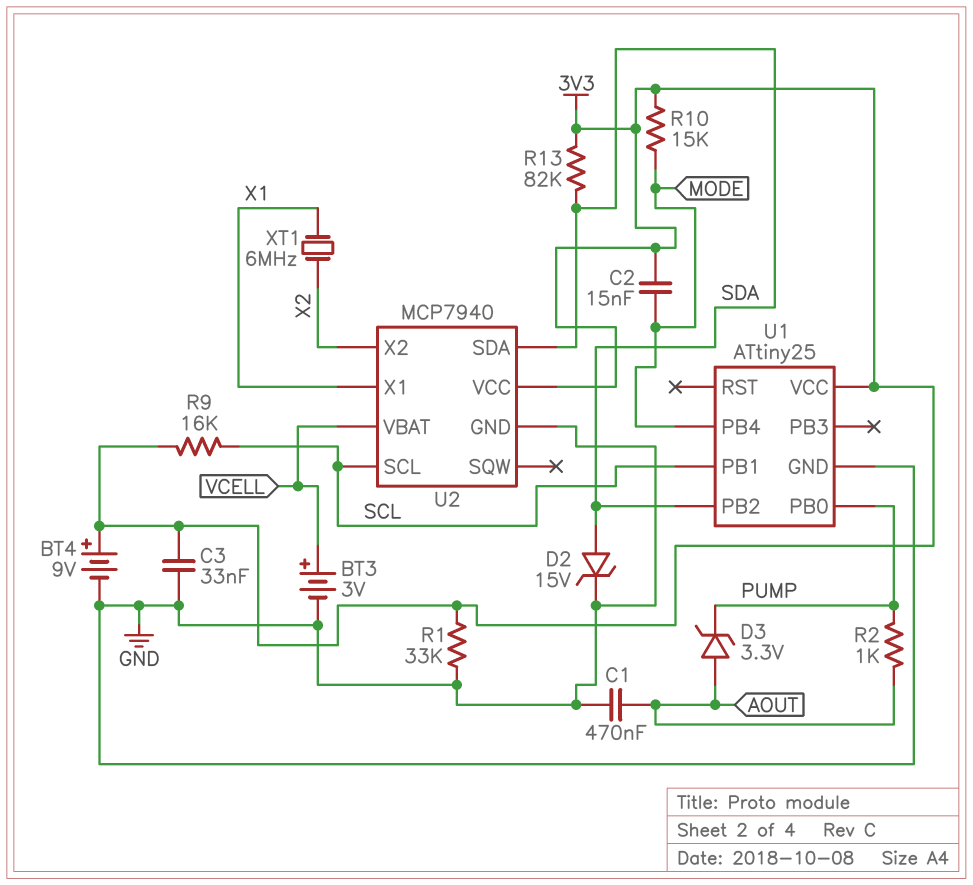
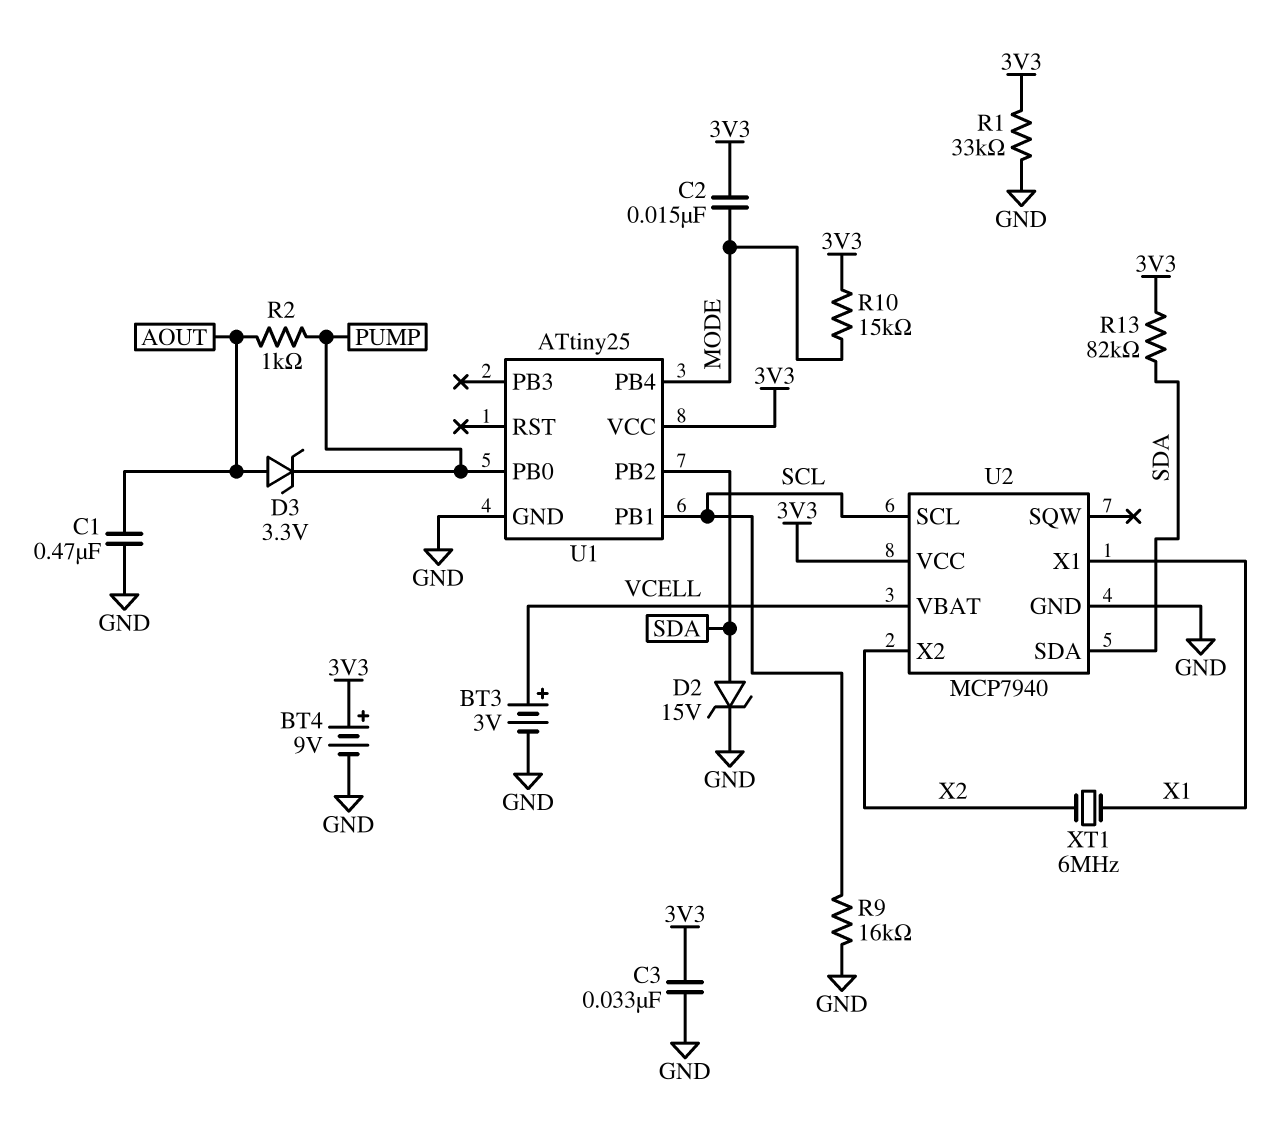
R9: 16k (3V3, SCL) -> 16k (GND, SCL)

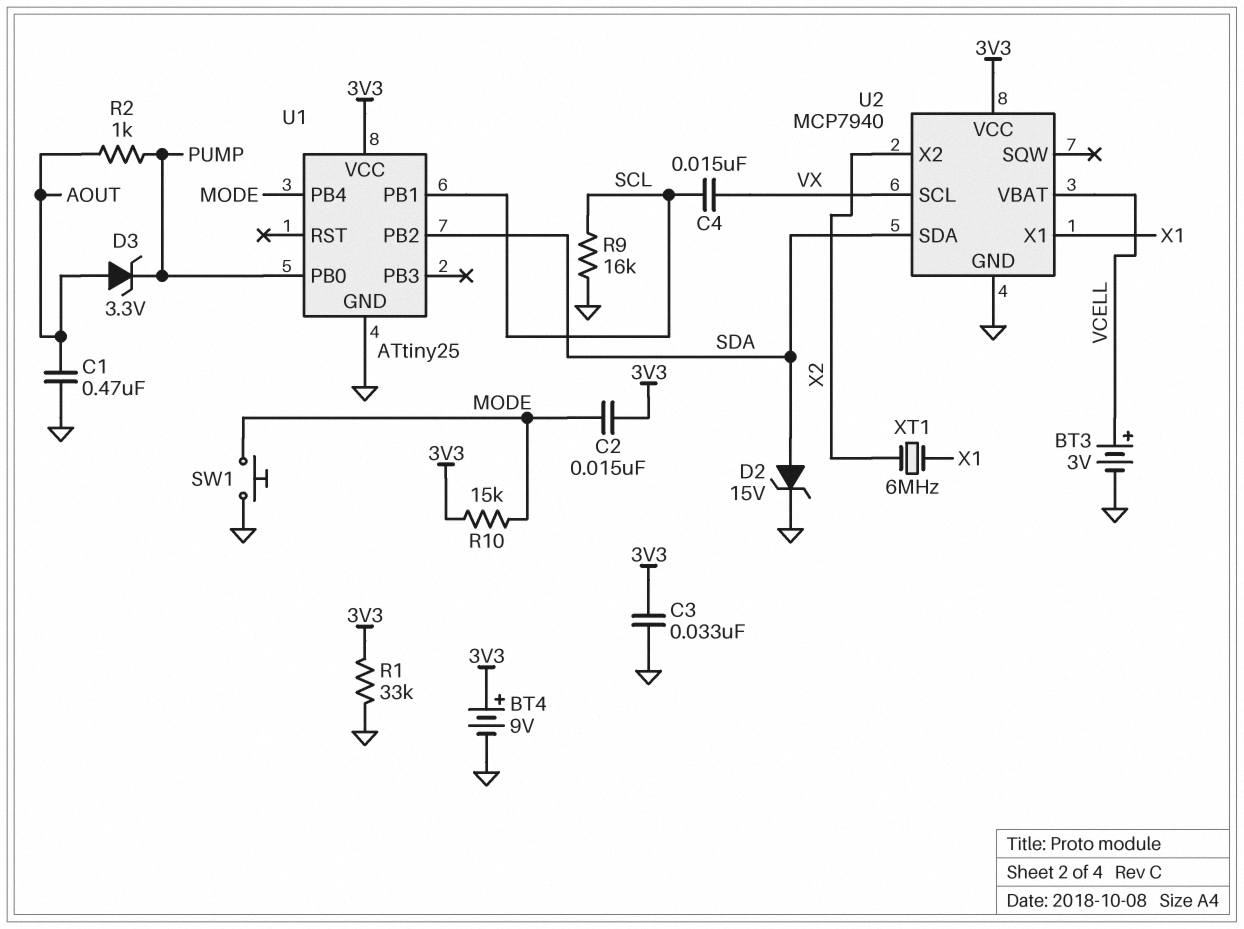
C4: none -> 15nF (SCL, VX)
R13: 82k (3V3, SDA) -> none
SW1: none -> button (GND, MODE)
U2 pin SCL: SCL -> VX

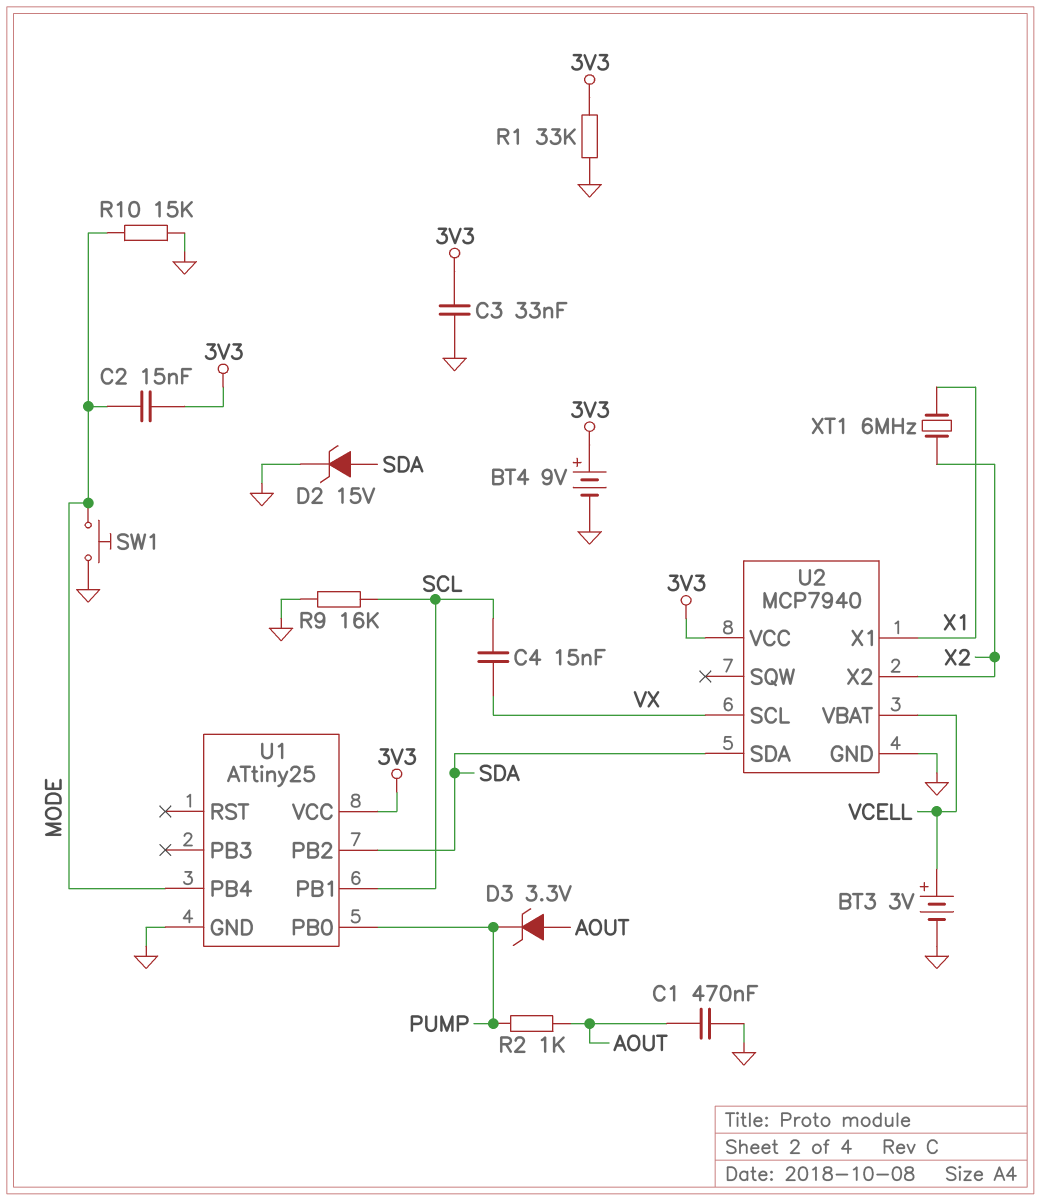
R10: 15k (3V3, MODE) -> 15k (GND, MODE)

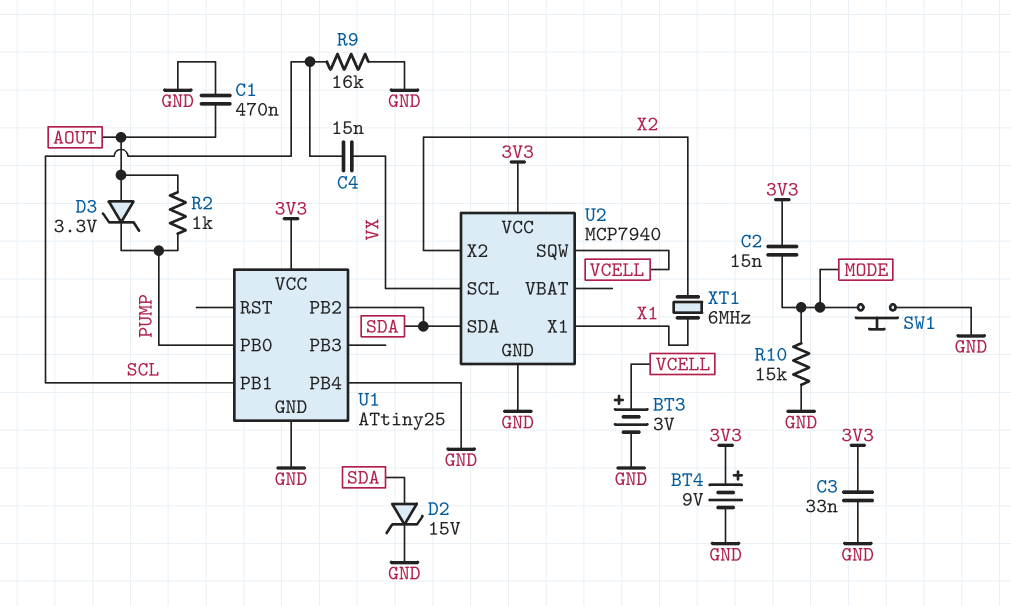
R1: 33k (3V3, GND) -> none
U1 pin PB4: MODE -> GND
U2 pin SQW: none -> VCELL
U2 pin VBAT: VCELL -> none

